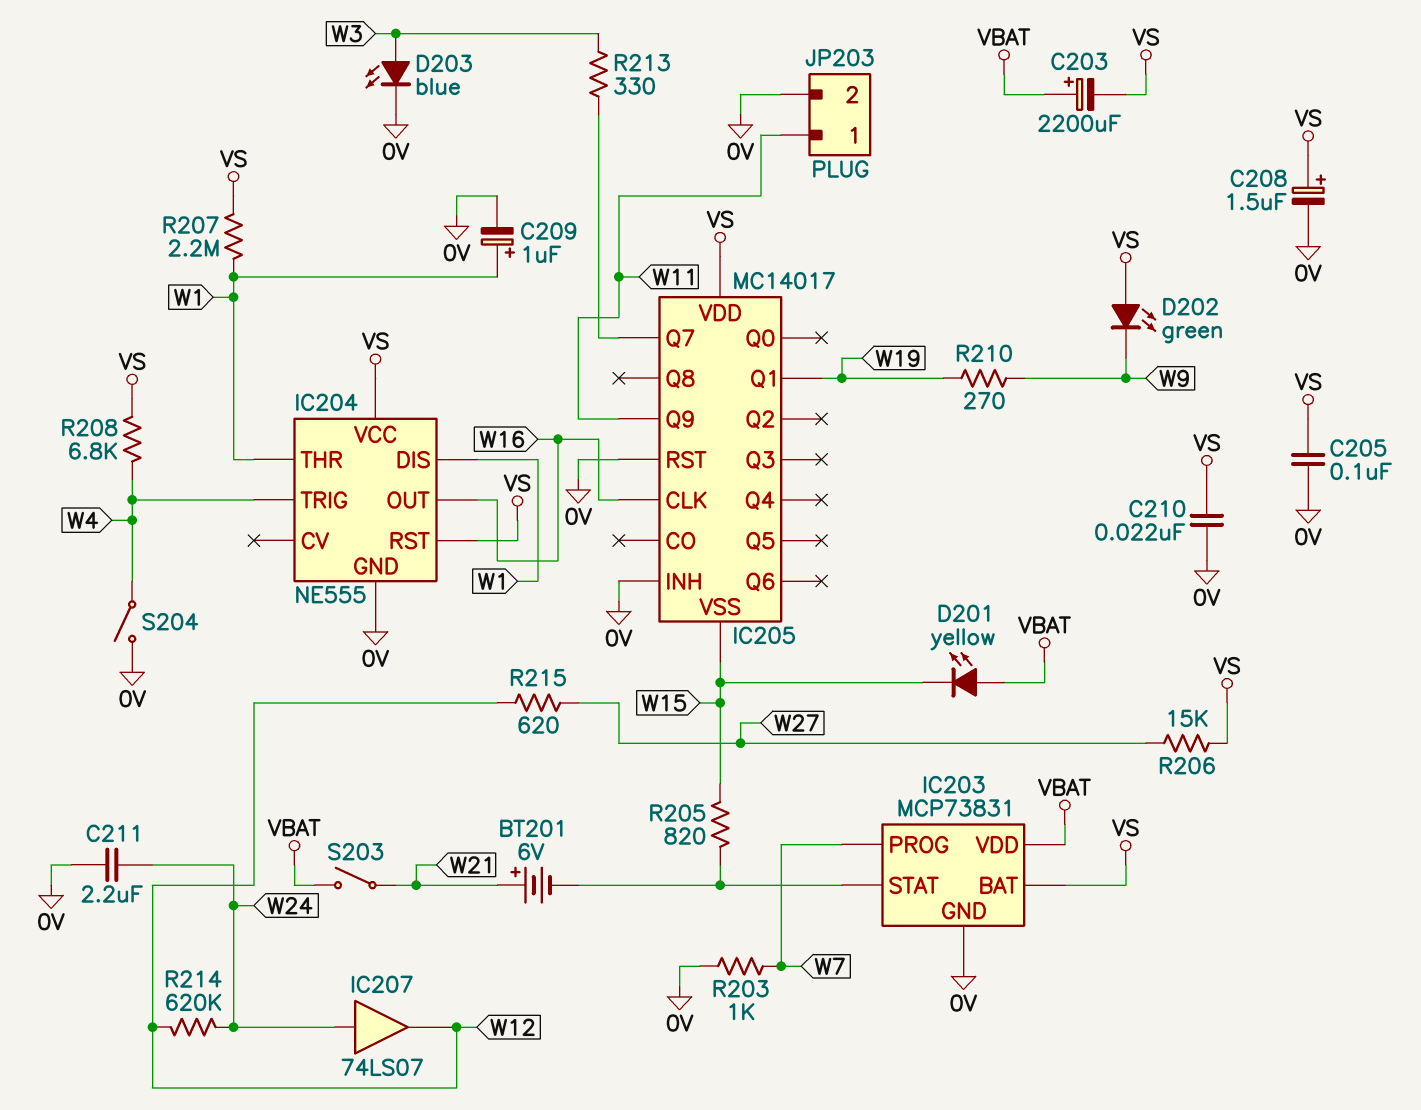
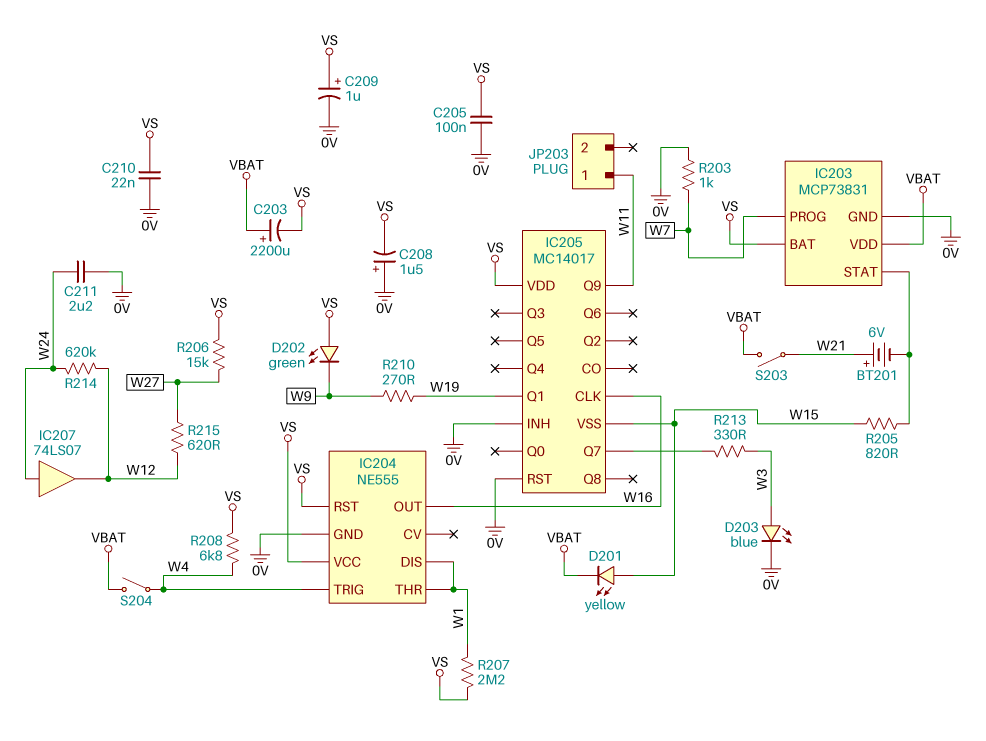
C208: 1.5uF (plus VS, minus 0V) -> 1.5uF (plus 0V, minus VS)
C209: 1uF (plus W1, minus 0V) -> 1uF (plus VS, minus 0V)
D201: LED yellow (A VBAT, K W15) -> LED yellow (A W15, K VBAT)
JP203 pin 2: 0V -> none
S204: switch (0V, W4) -> switch (VBAT, W4)

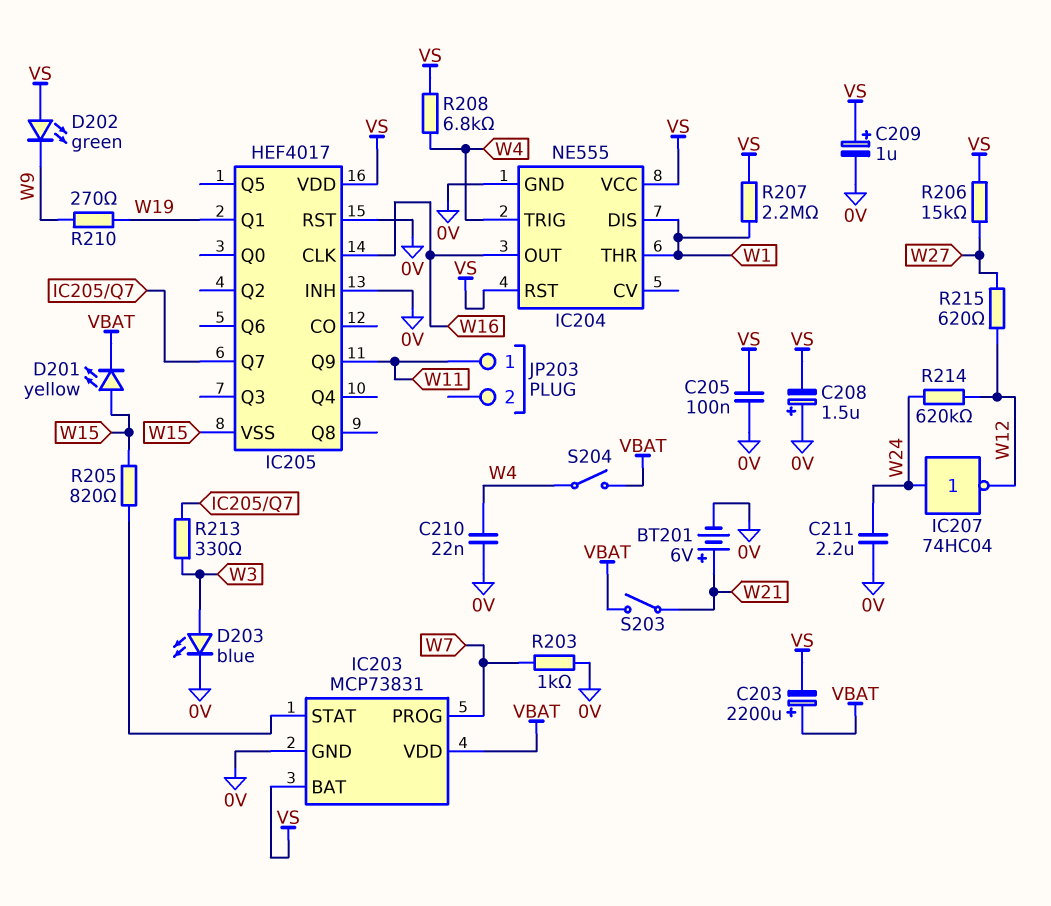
BT201: 6V (plus W21, minus IC203/STAT) -> 6V (plus W21, minus 0V)
C210: 22nF (0V, VS) -> 22nF (0V, W4)
IC205: MC14017 -> HEF4017
IC207: buffer 74LS07 (in W24, out W12) -> NOT 74HC04 (in W24, out W12)

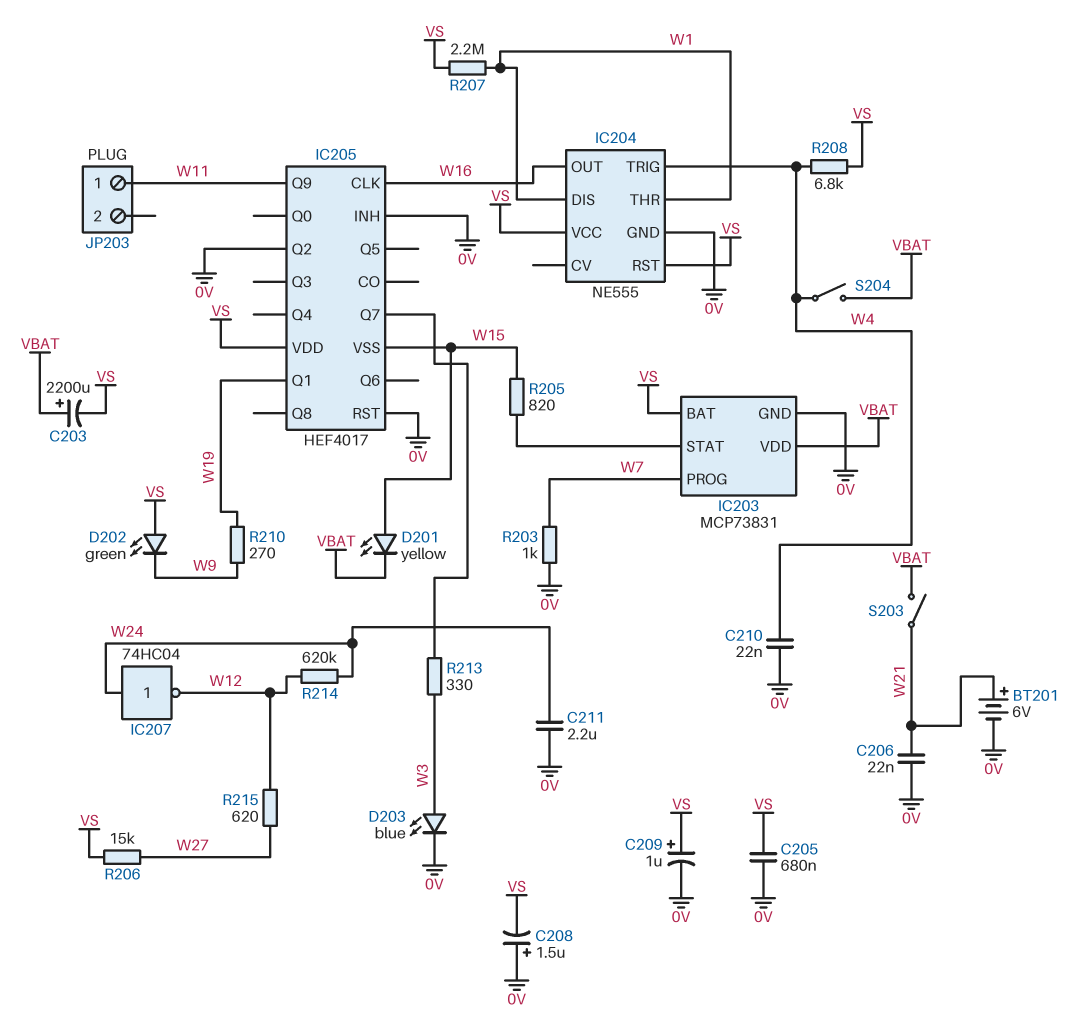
C205: 100nF (0V, VS) -> 680nF (0V, VS)
C206: none -> 22nF (0V, W21)
IC205 pin Q2: none -> 0V

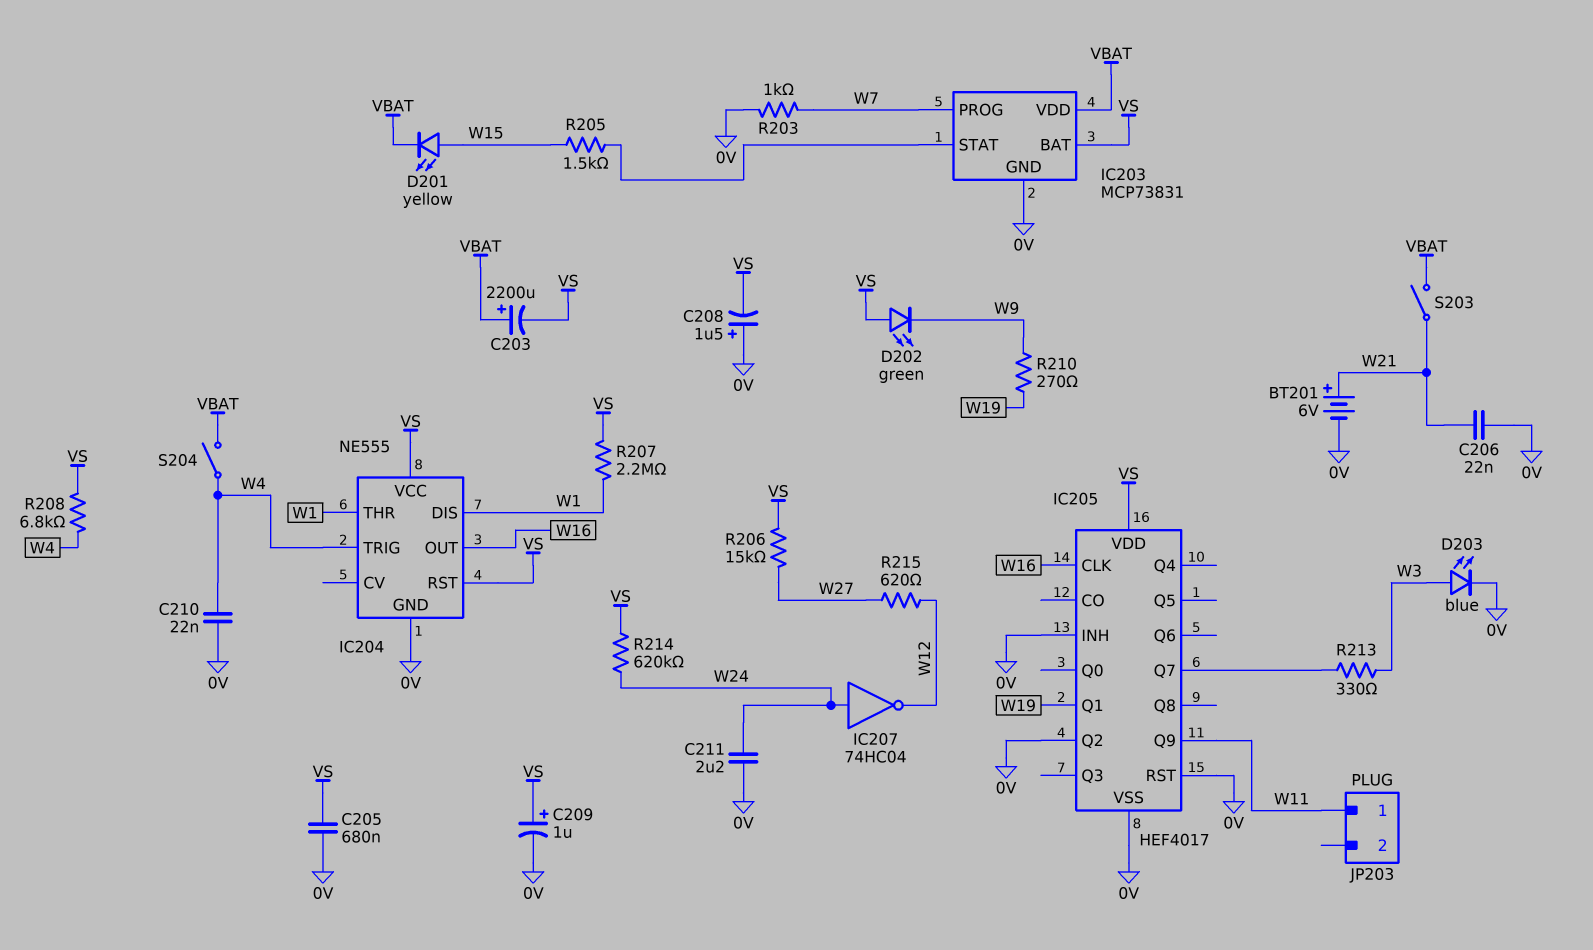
IC205 pin VSS: W15 -> 0V
R205: 820 (IC203/STAT, W15) -> 1.5k (IC203/STAT, W15)
R214: 620k (W12, W24) -> 620k (VS, W24)

